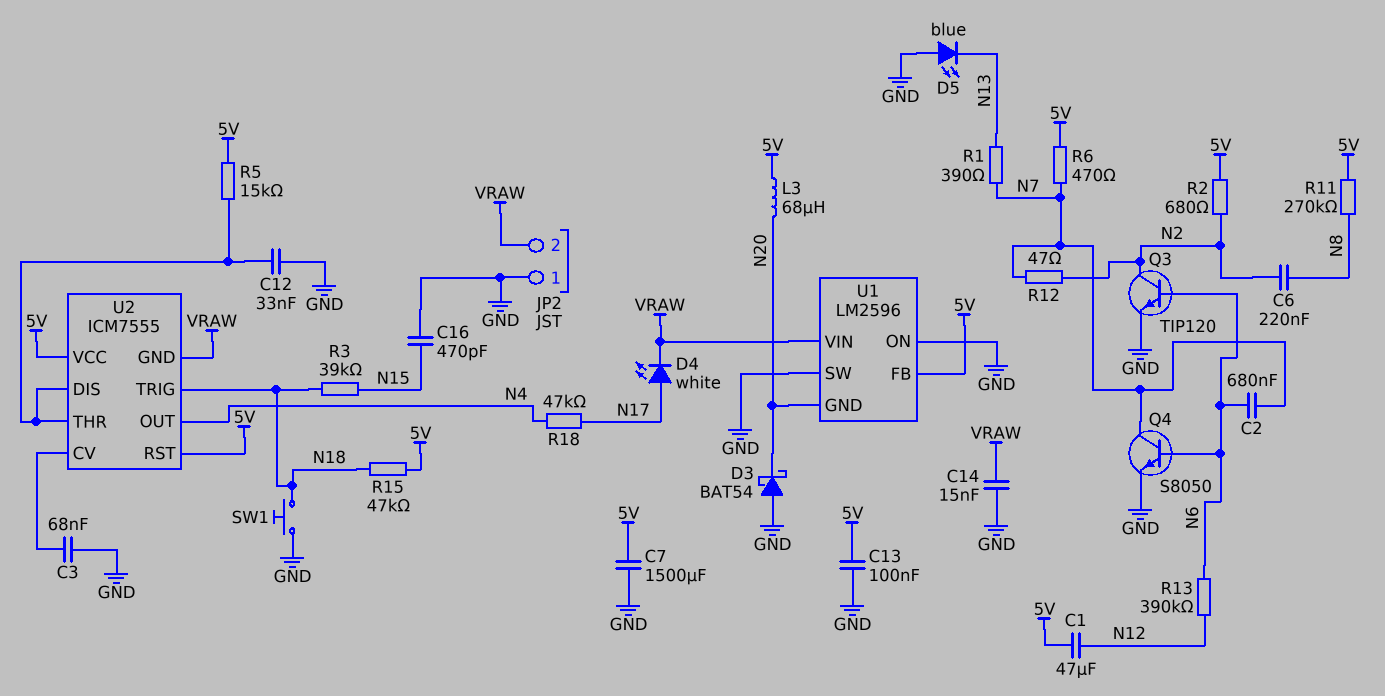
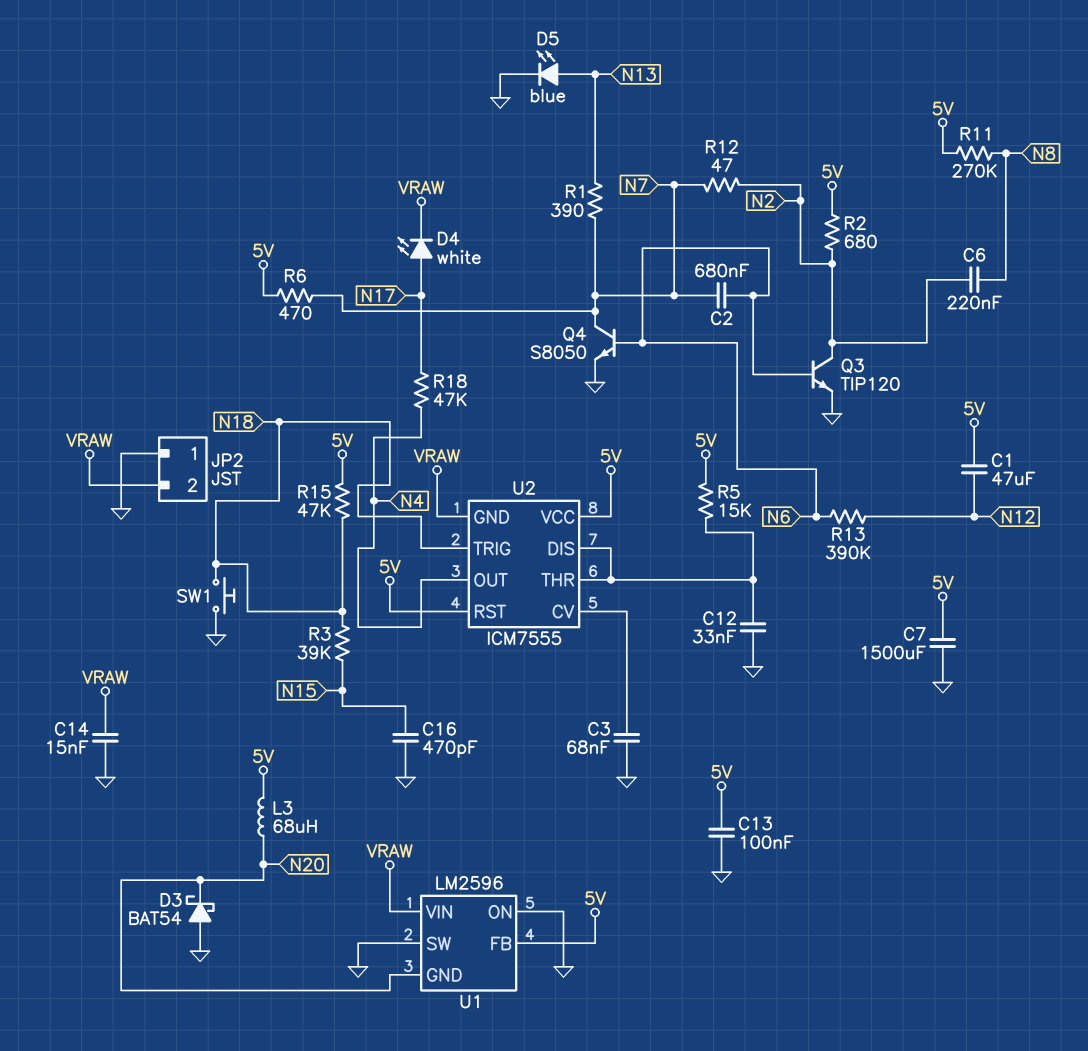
D5: LED blue (A GND, K N13) -> LED blue (A N13, K GND)

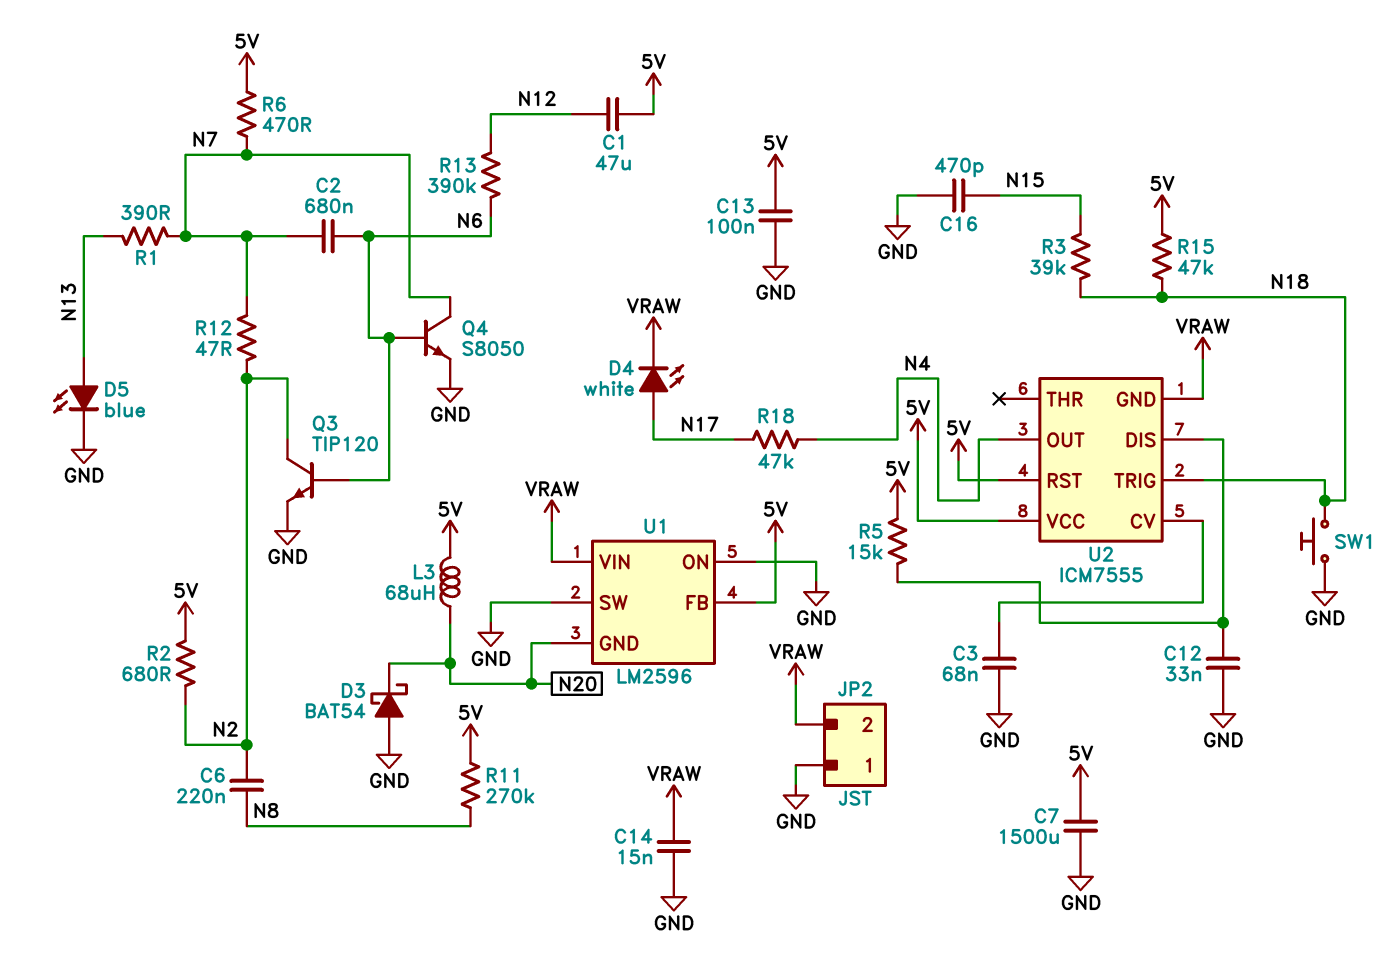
U2 pin THR: U2/DIS -> none

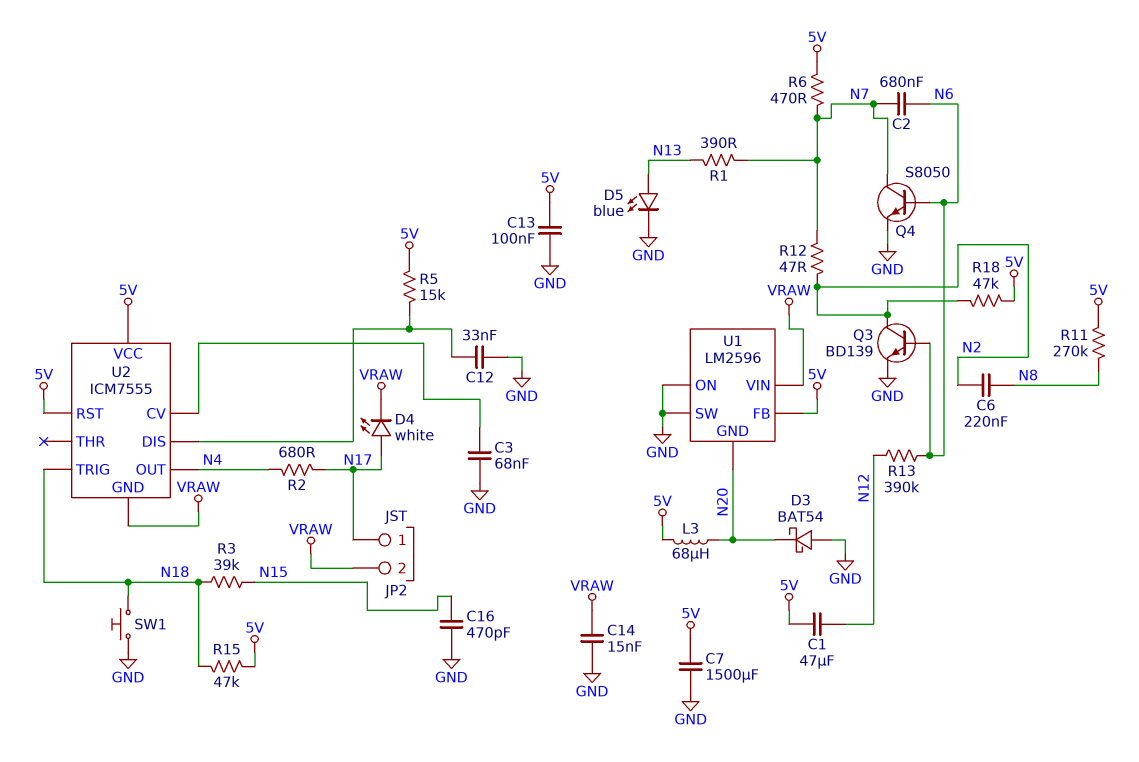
JP2 pin 1: GND -> N17
Q3: NPN TIP120 (B N6, C N2, E GND) -> NPN BD139 (B N6, C N2, E GND)
R2: 680 (5V, N2) -> 680 (N4, N17)
R18: 47k (N4, N17) -> 47k (5V, N2)

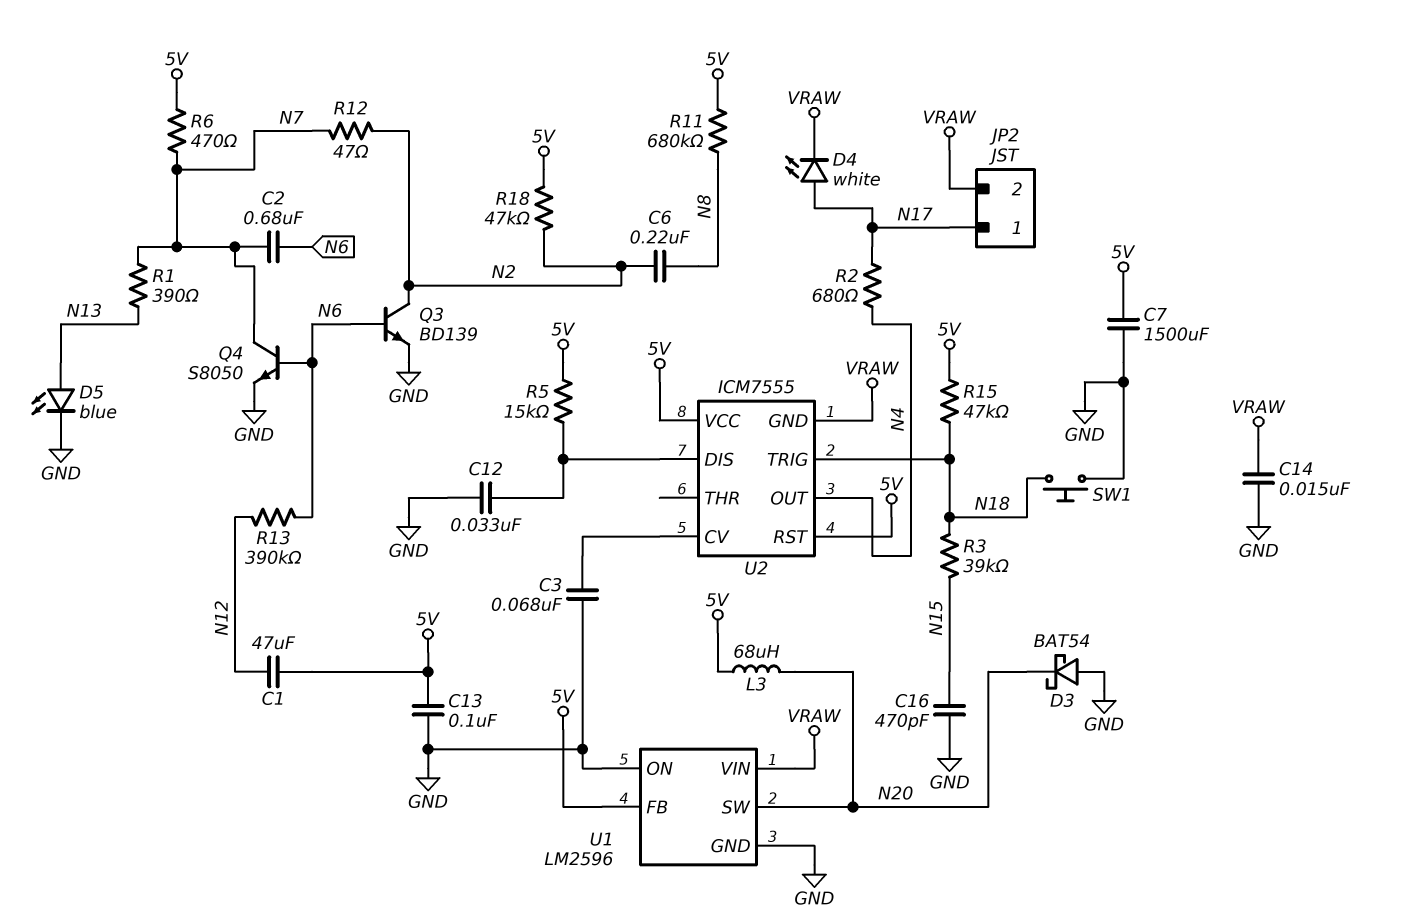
R11: 270k (5V, N8) -> 680k (5V, N8)
U1 pin GND: N20 -> GND
U1 pin SW: GND -> N20

